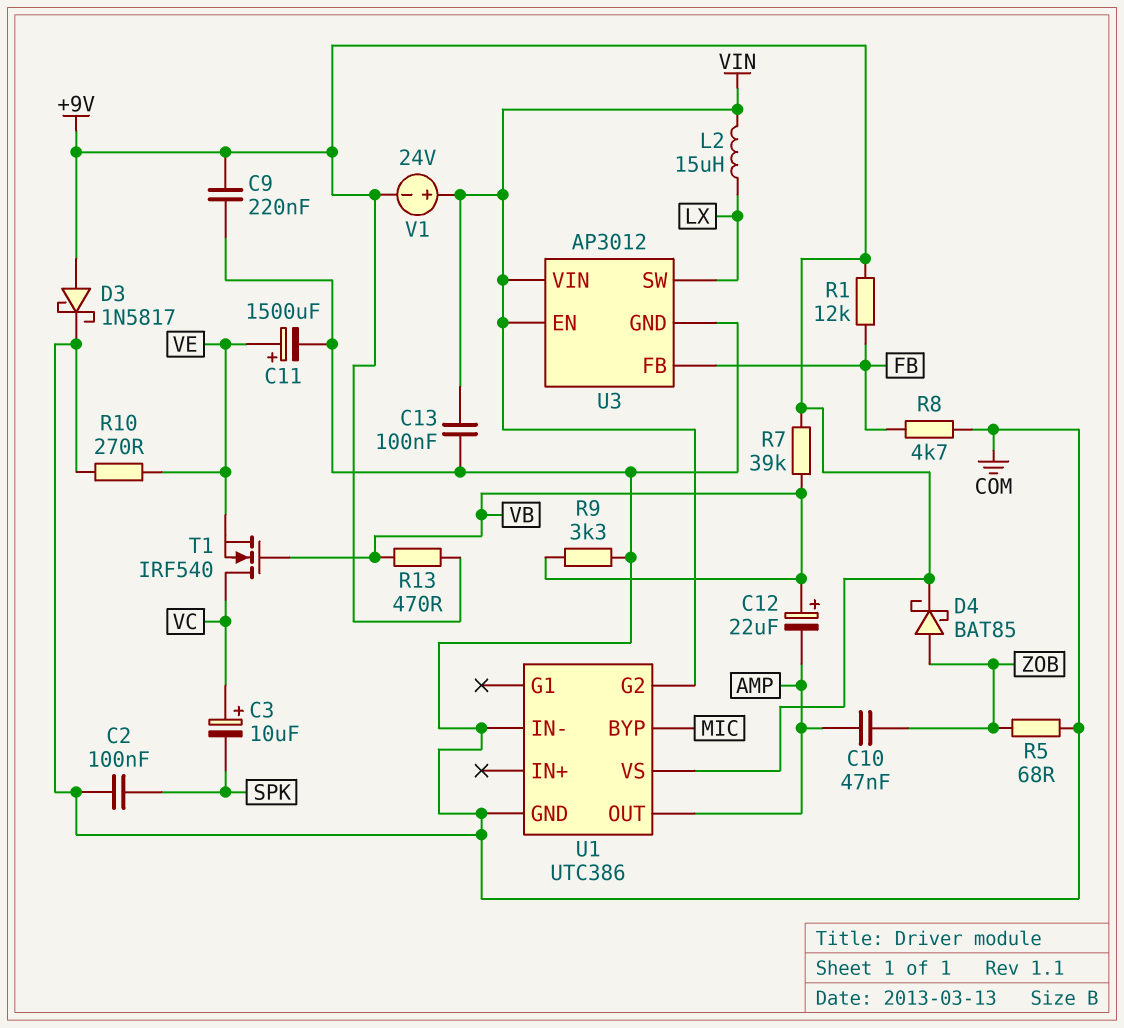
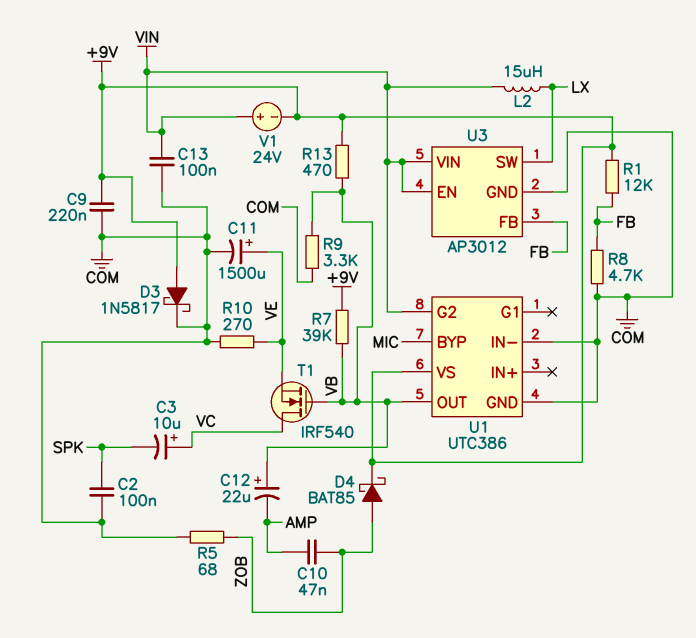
U1 pin OUT: AMP -> VB

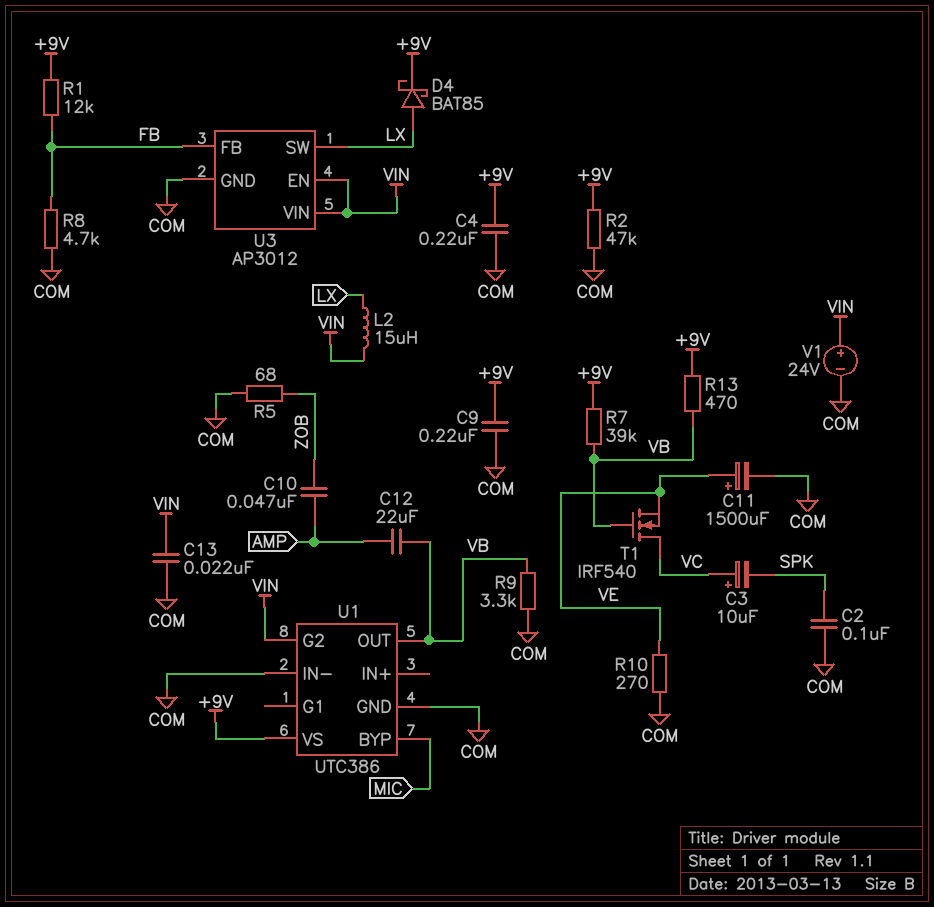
C4: none -> 220nF (+9V, COM)
C12: 22uF (plus VB, minus AMP) -> 22uF (AMP, VB)
C13: 100nF (COM, VIN) -> 22nF (COM, VIN)
D3: schottky 1N5817 (A +9V, K COM) -> none
D4: schottky BAT85 (A ZOB, K +9V) -> schottky BAT85 (A LX, K +9V)
R2: none -> 47k (+9V, COM)
V1: 24V (plus VIN, minus +9V) -> 24V (plus VIN, minus COM)

